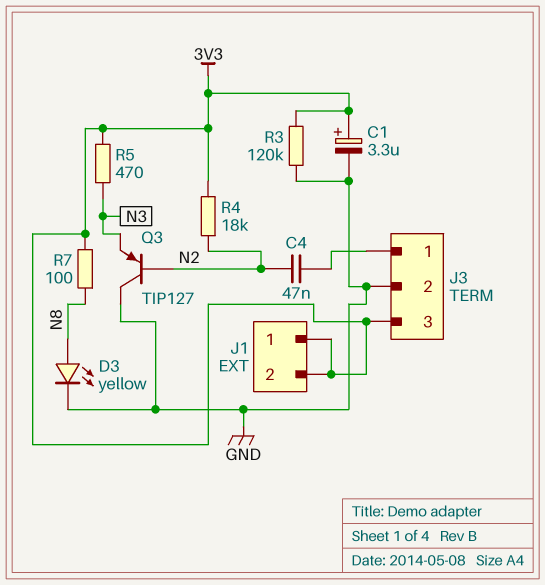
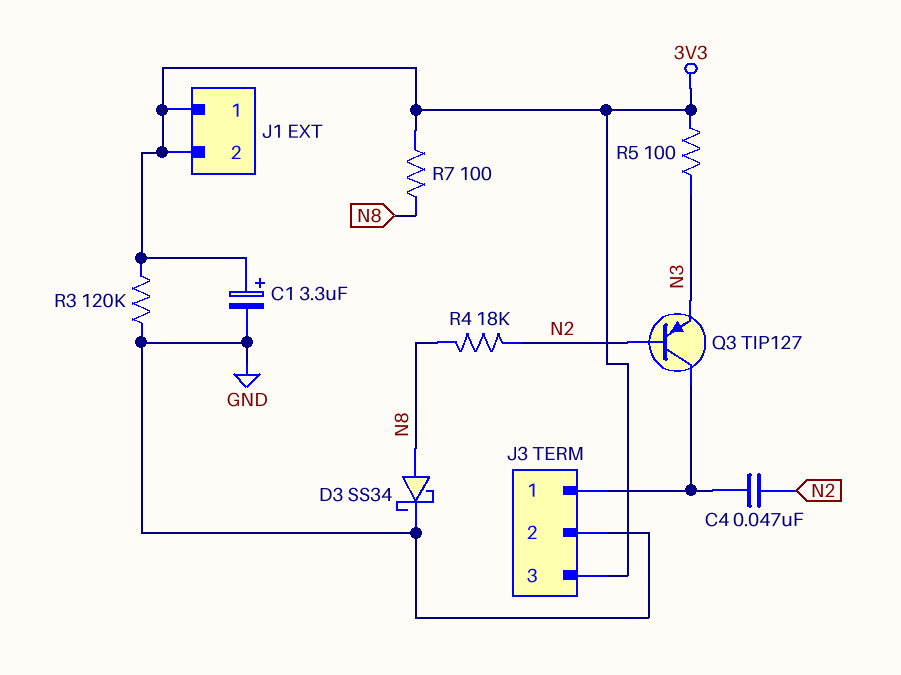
D3: LED yellow (A N8, K GND) -> schottky SS34 (A N8, K GND)
Q3: PNP TIP127 (B N2, C GND, E N3) -> PNP TIP127 (B N2, C J3/1, E N3)
R4: 18k (3V3, N2) -> 18k (N2, N8)
R5: 470 (3V3, N3) -> 100 (3V3, N3)

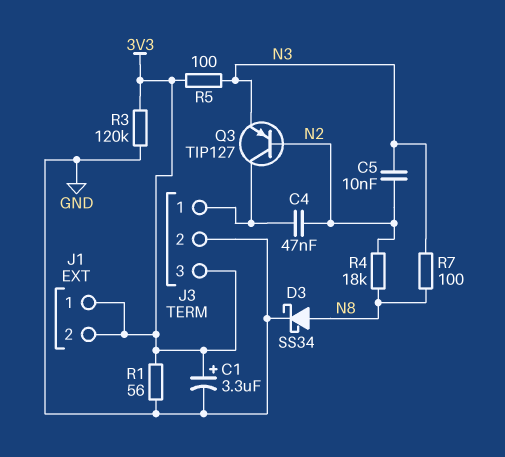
C5: none -> 10nF (N2, N3)
R1: none -> 56 (3V3, GND)
R7: 100 (3V3, N8) -> 100 (N3, N8)

